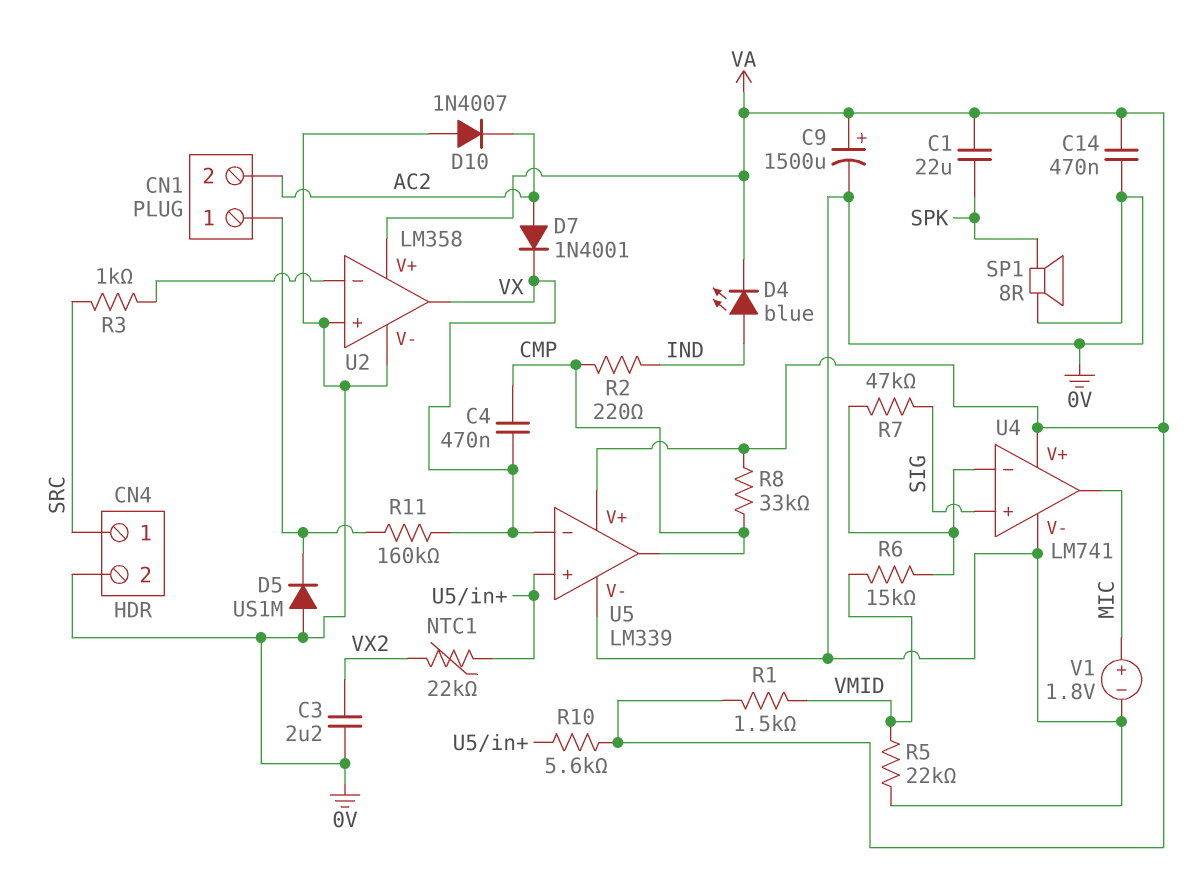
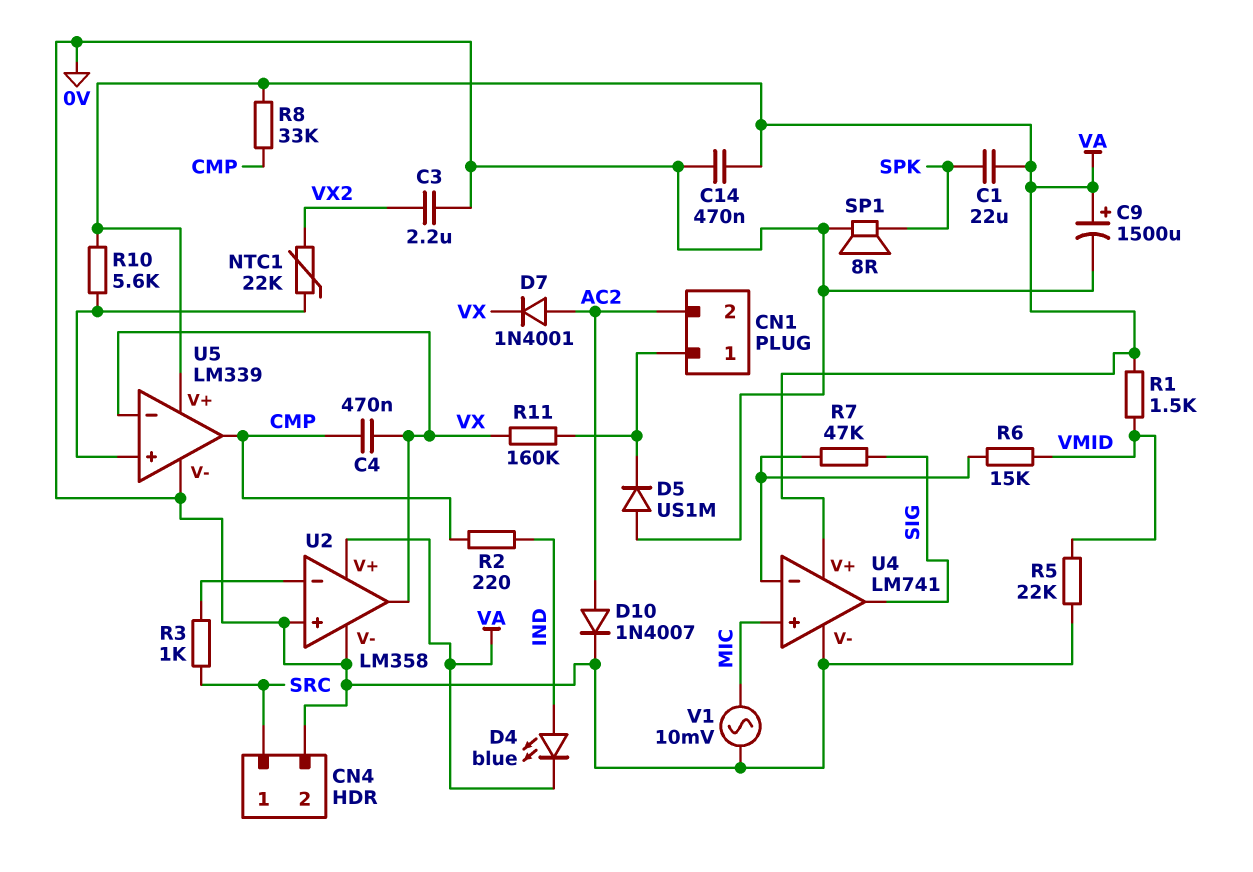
D10: diode 1N4007 (A 0V, K AC2) -> diode 1N4007 (A AC2, K 0V)
U4 pin in+: SIG -> MIC
U4 pin out: MIC -> SIG
V1: 1.8V (plus MIC, minus 0V) -> AC 10mV (0V, MIC)

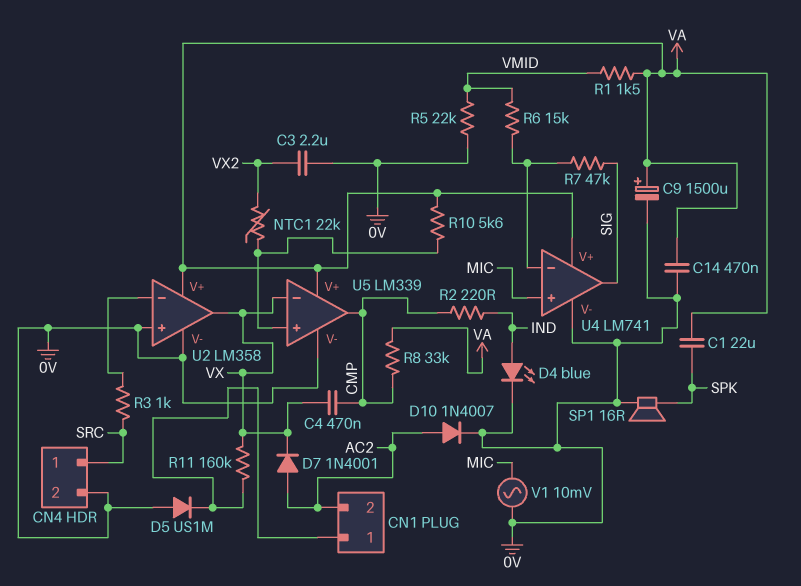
D4: LED blue (A IND, K VA) -> LED blue (A IND, K 0V)
SP1: speaker 8R (0V, SPK) -> speaker 16R (0V, SPK)

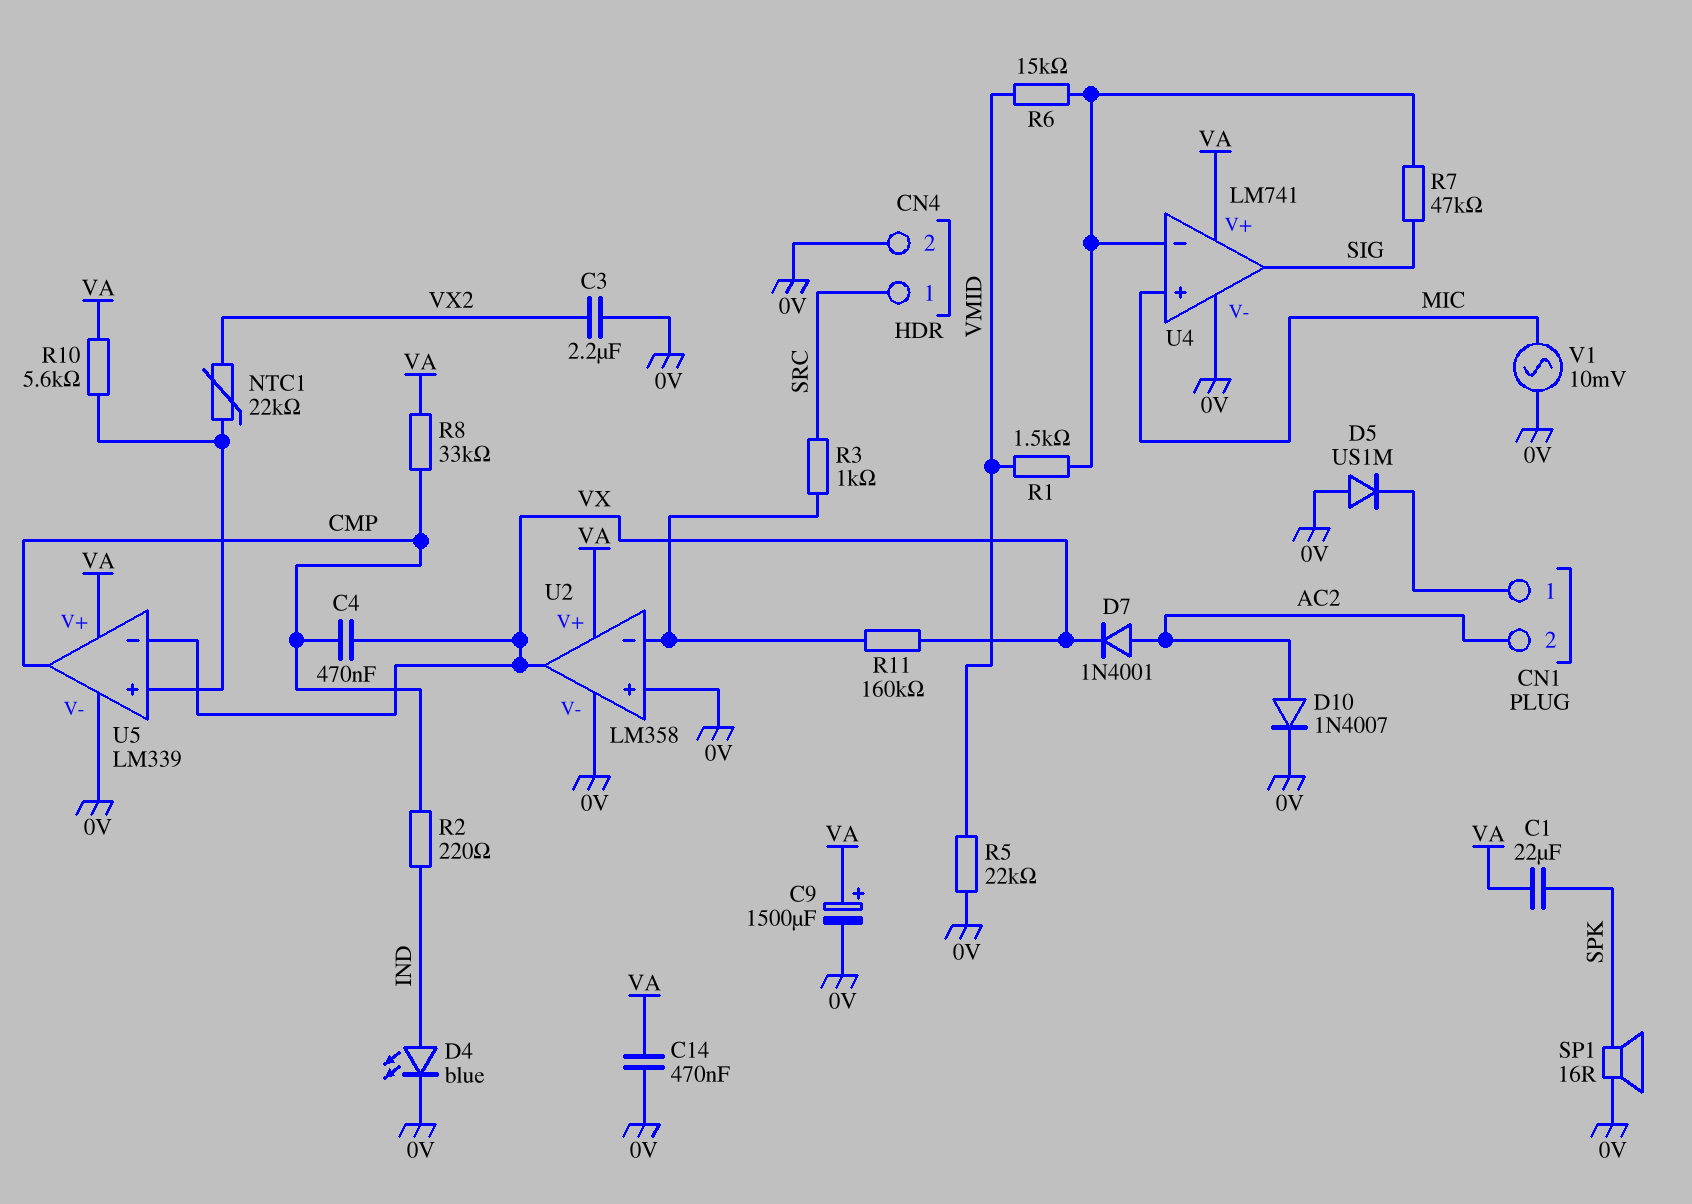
R1: 1.5k (VA, VMID) -> 1.5k (U4/in-, VMID)
R11: 160k (CN1/1, VX) -> 160k (U2/in-, VX)

